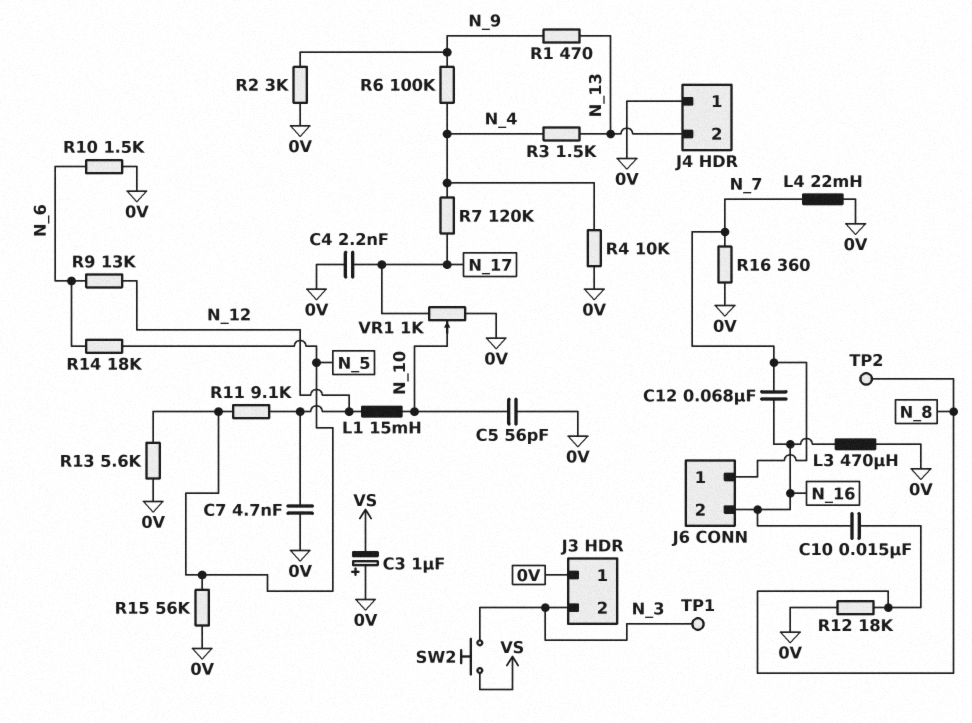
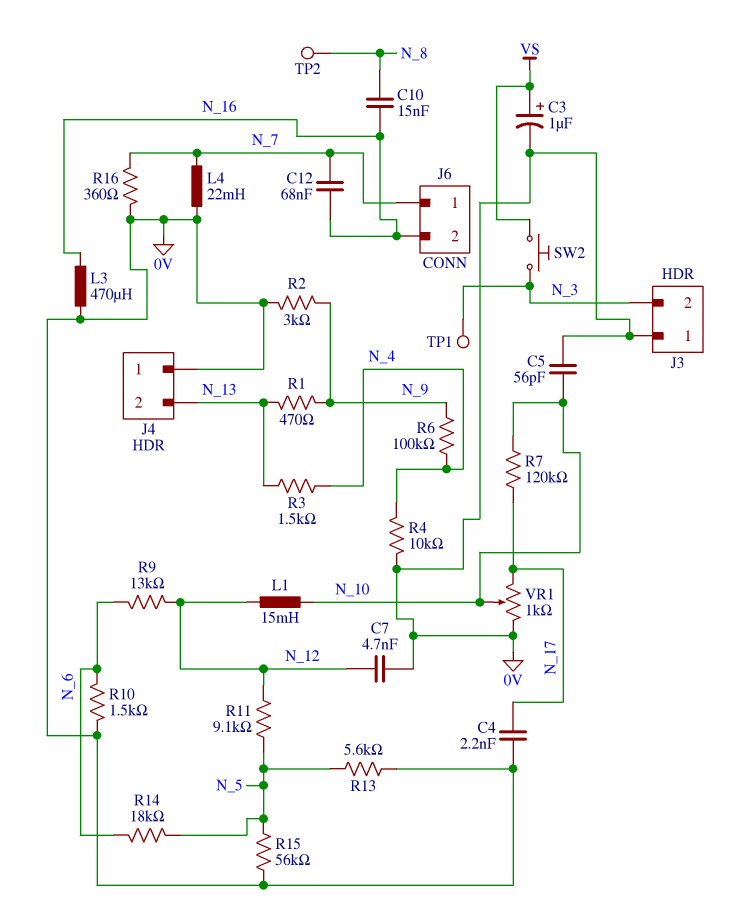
C3: 1uF (plus 0V, minus VS) -> 1uF (plus VS, minus 0V)
R7: 120k (N_4, N_17) -> 120k (N_10, N_17)
R12: 18k (0V, N_8) -> none

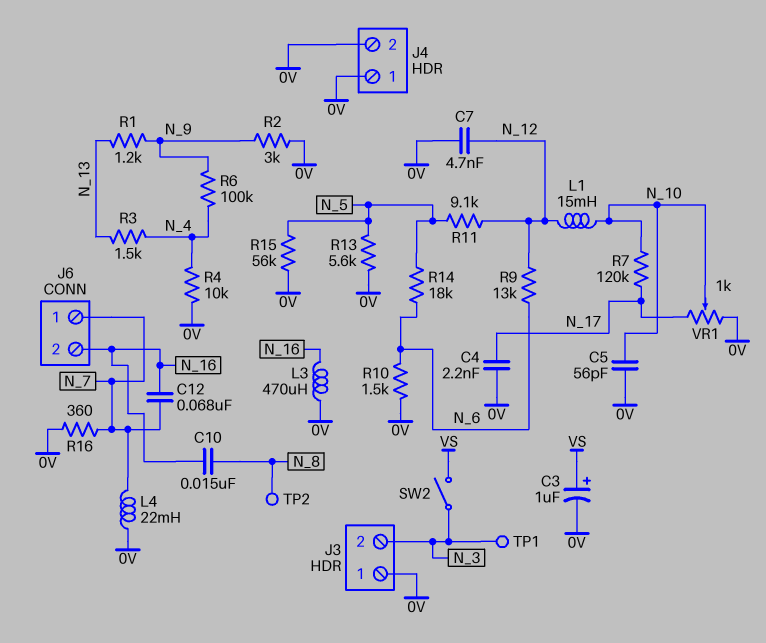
J4 pin 2: N_13 -> 0V
R1: 470 (N_9, N_13) -> 1.2k (N_9, N_13)
SW2: button (N_3, VS) -> switch (N_3, VS)

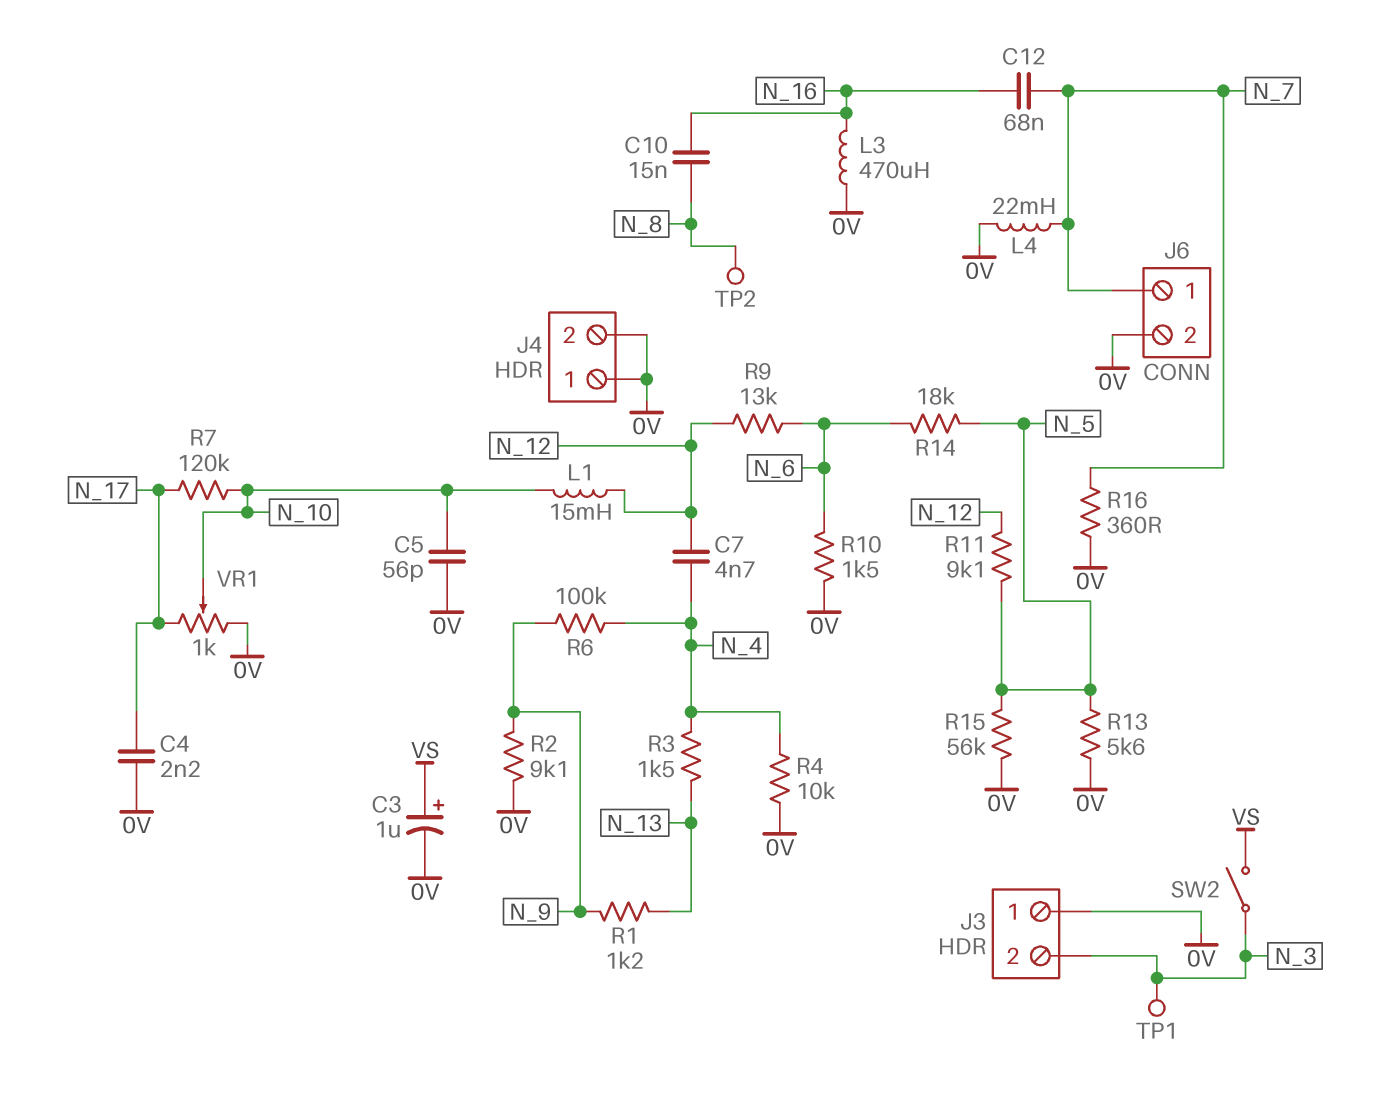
C7: 4.7nF (0V, N_12) -> 4.7nF (N_4, N_12)
J6 pin 2: N_16 -> 0V
R2: 3k (0V, N_9) -> 9.1k (0V, N_9)

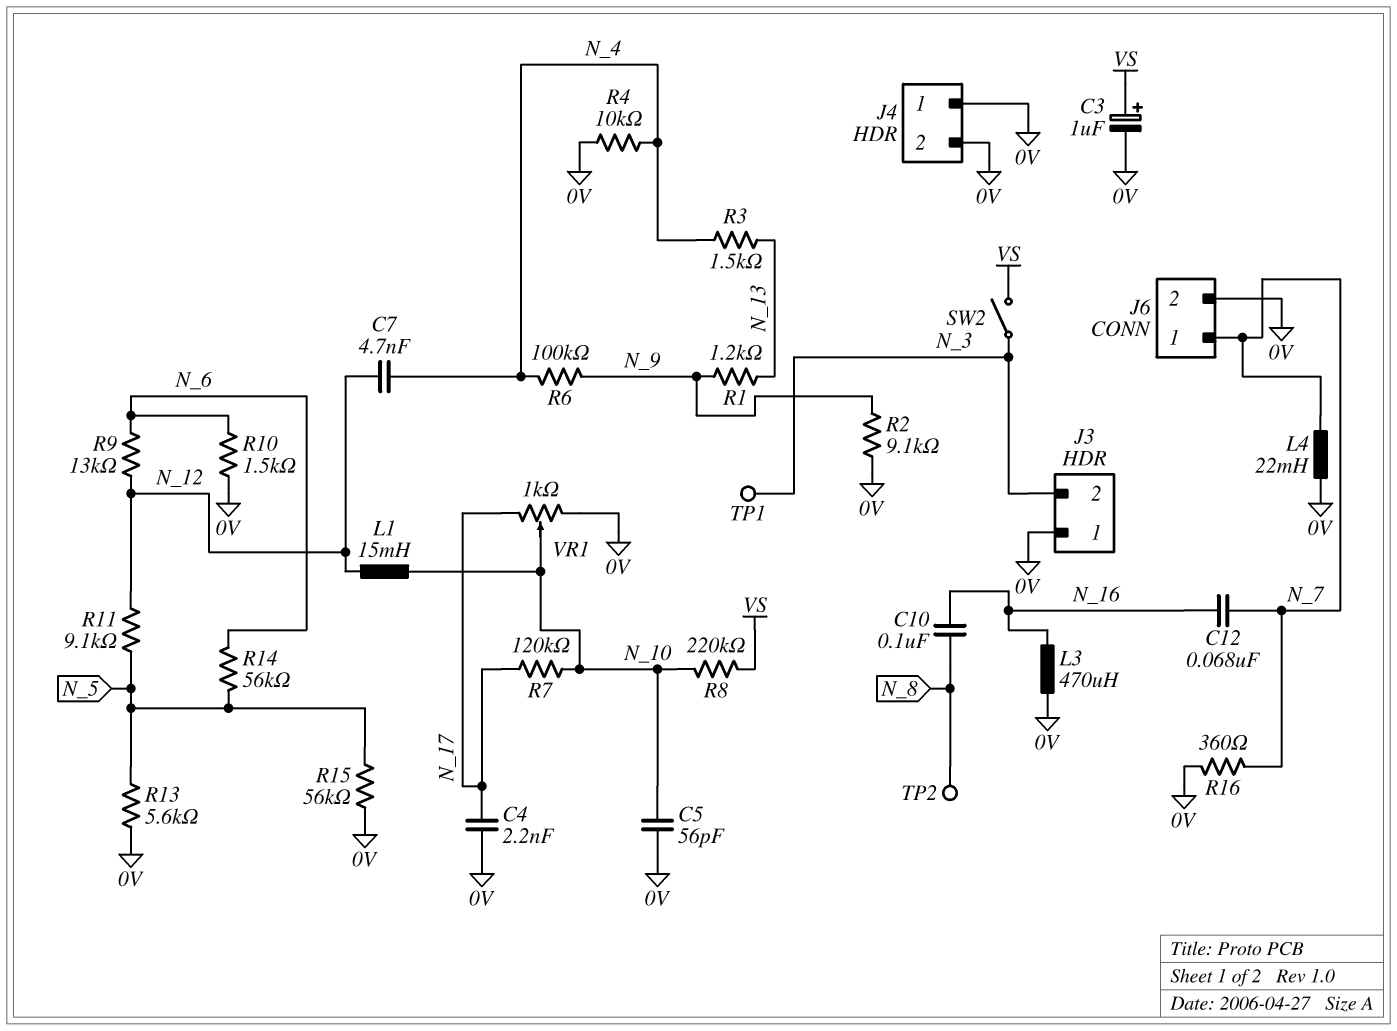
C10: 15nF (N_8, N_16) -> 100nF (N_8, N_16)
R8: none -> 220k (N_10, VS)
R14: 18k (N_5, N_6) -> 56k (N_5, N_6)

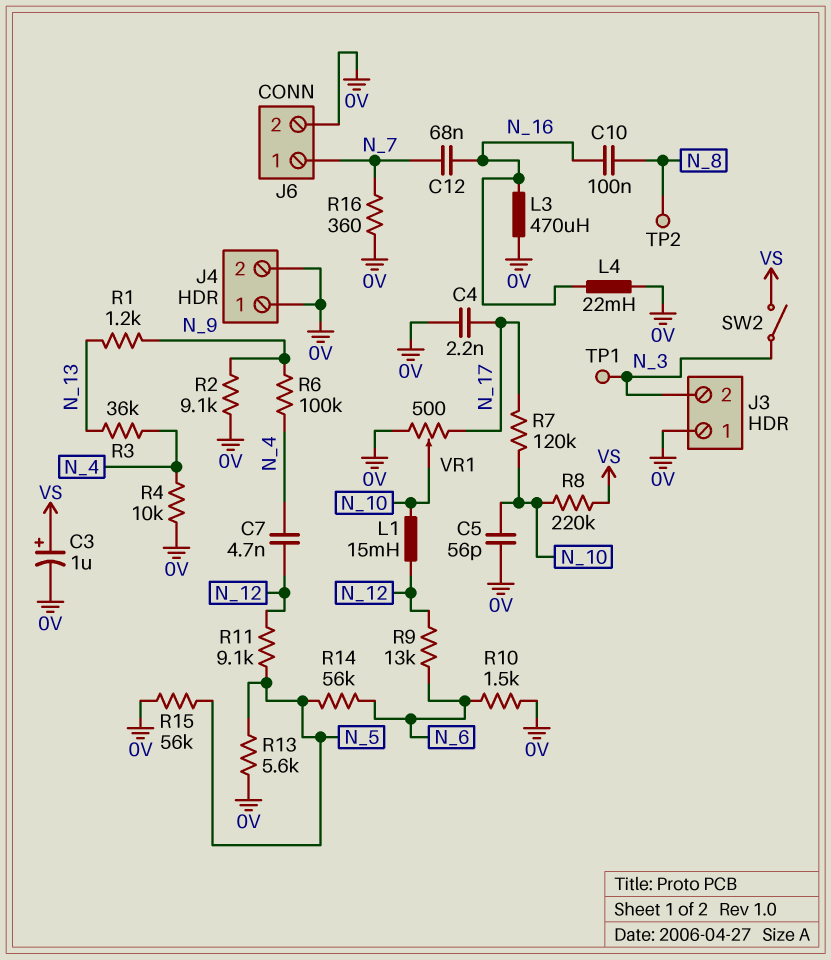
L4: 22mH (0V, N_7) -> 22mH (0V, N_16)
R3: 1.5k (N_4, N_13) -> 36k (N_4, N_13)
VR1: 1k (0V, N_17, wiper N_10) -> 500 (0V, N_17, wiper N_10)

